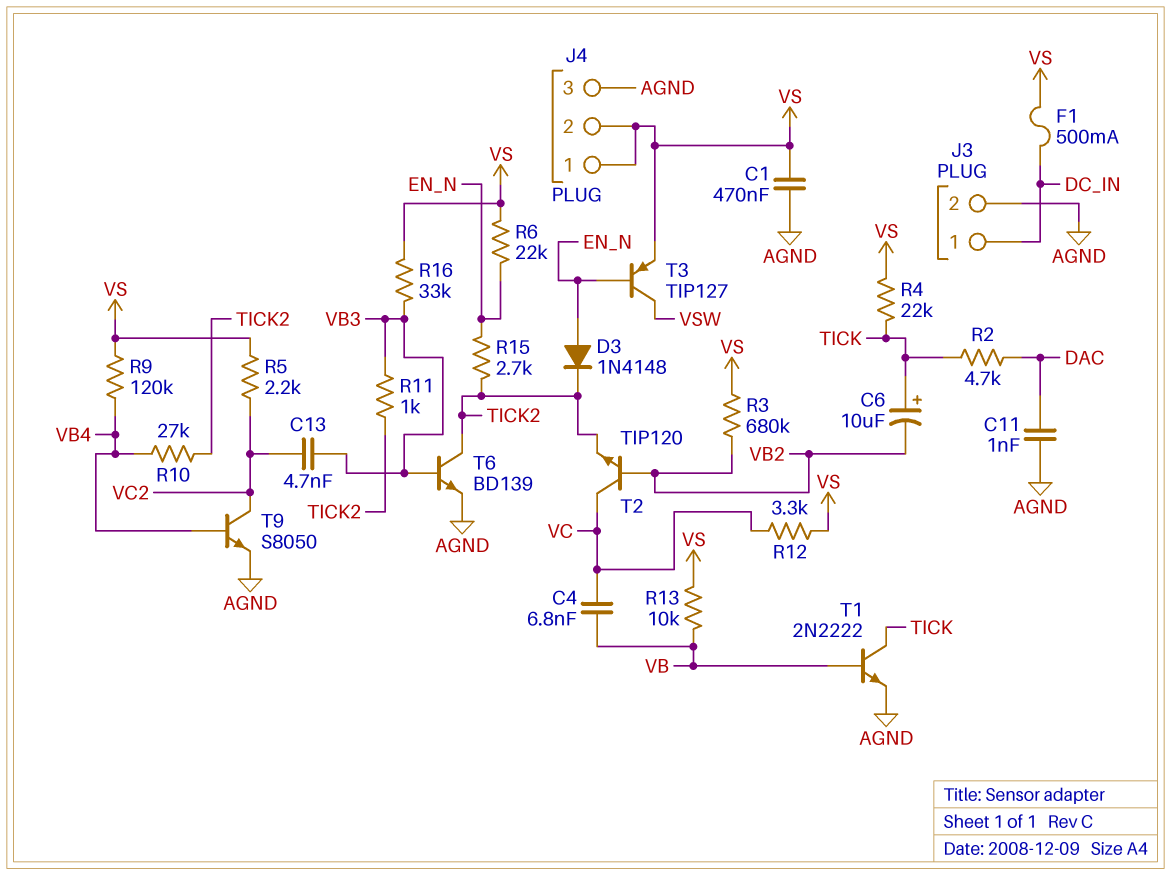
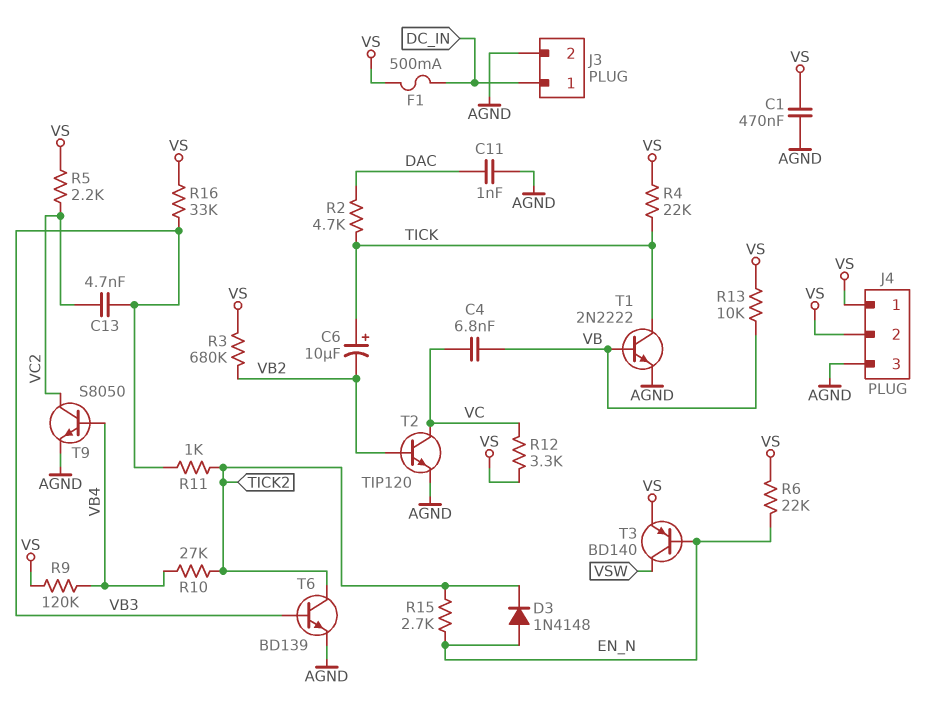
T2: NPN TIP120 (B VB2, C VC, E TICK2) -> NPN TIP120 (B VB2, C VC, E AGND)
T3: PNP TIP127 (B EN_N, C VSW, E VS) -> PNP BD140 (B EN_N, C VSW, E VS)

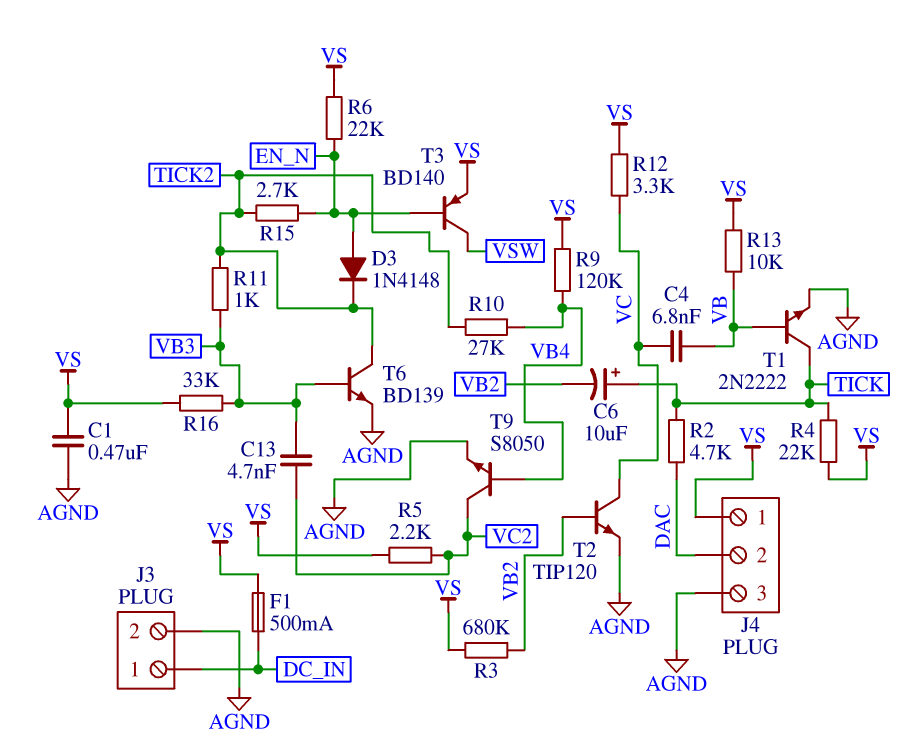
C11: 1nF (AGND, DAC) -> none
J4 pin 2: VS -> DAC

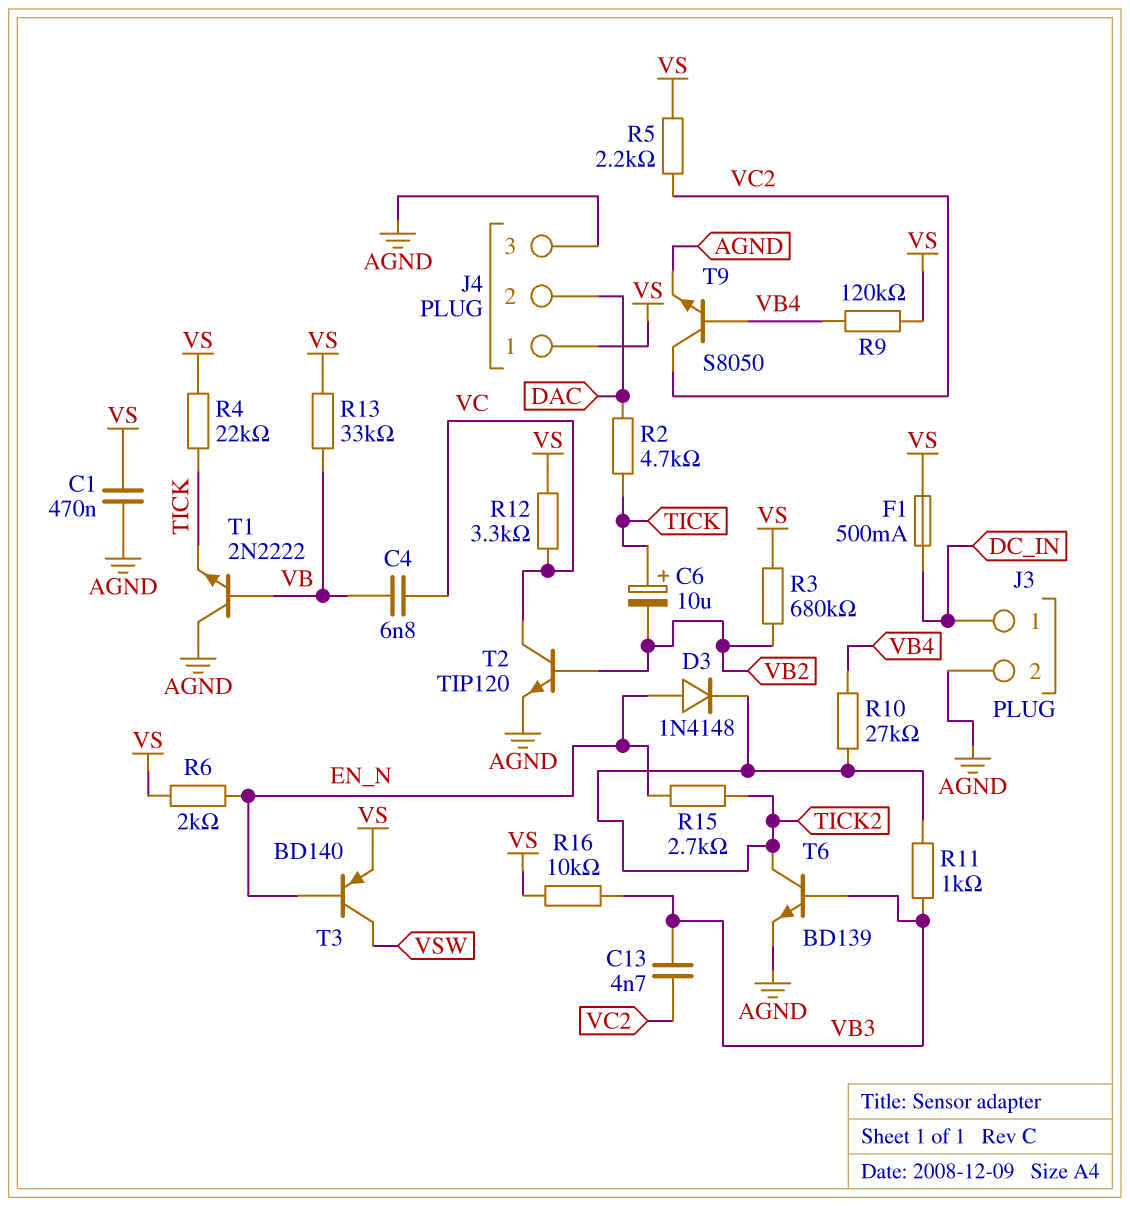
R6: 22k (EN_N, VS) -> 2k (EN_N, VS)
R13: 10k (VB, VS) -> 33k (VB, VS)
R16: 33k (VB3, VS) -> 10k (VB3, VS)
T1: NPN 2N2222 (B VB, C TICK, E AGND) -> NPN 2N2222 (B VB, C AGND, E TICK)

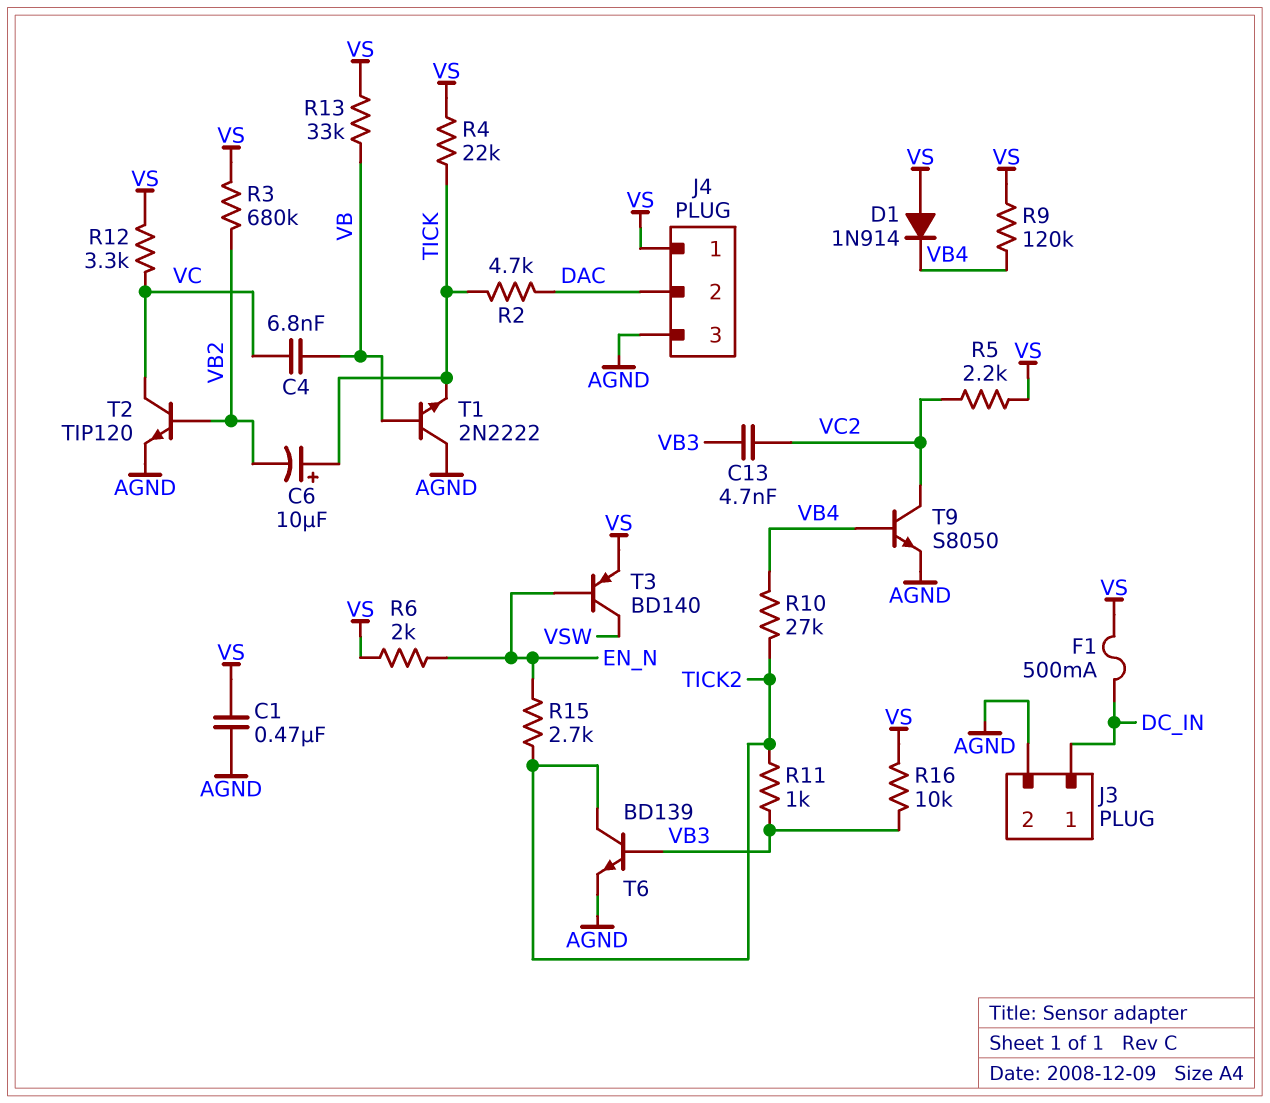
D1: none -> diode 1N914 (A VS, K VB4)
D3: diode 1N4148 (A EN_N, K TICK2) -> none

